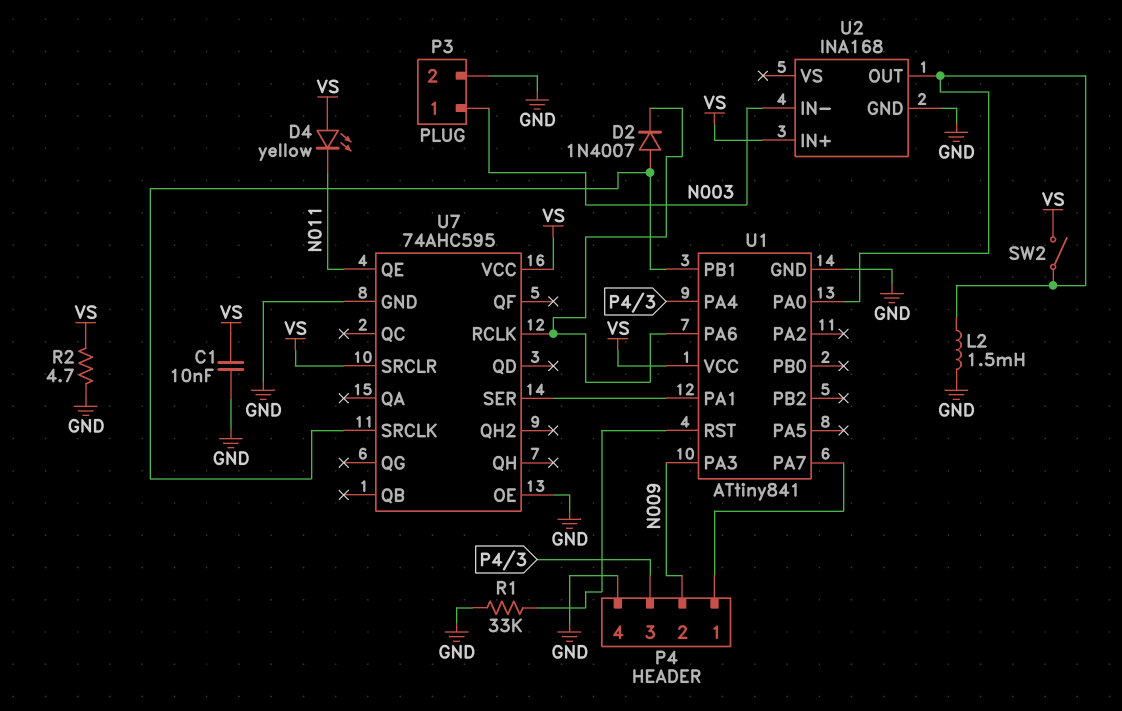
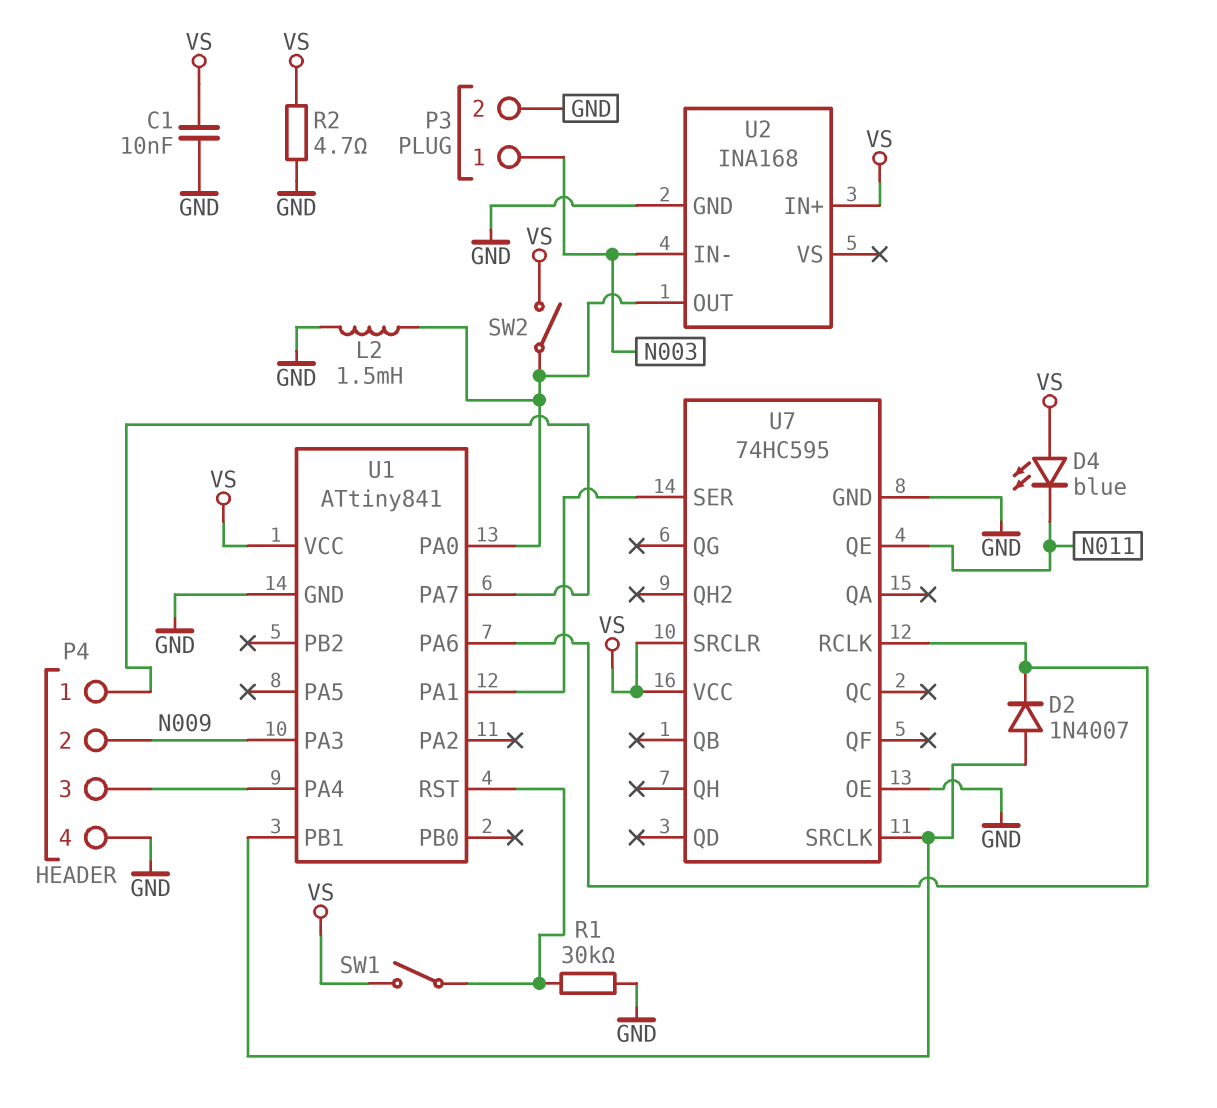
D4: LED yellow (A VS, K N011) -> LED blue (A VS, K N011)
R1: 33k (GND, U1/RST) -> 30k (GND, U1/RST)
SW1: none -> switch (U1/RST, VS)
U7: 74AHC595 -> 74HC595

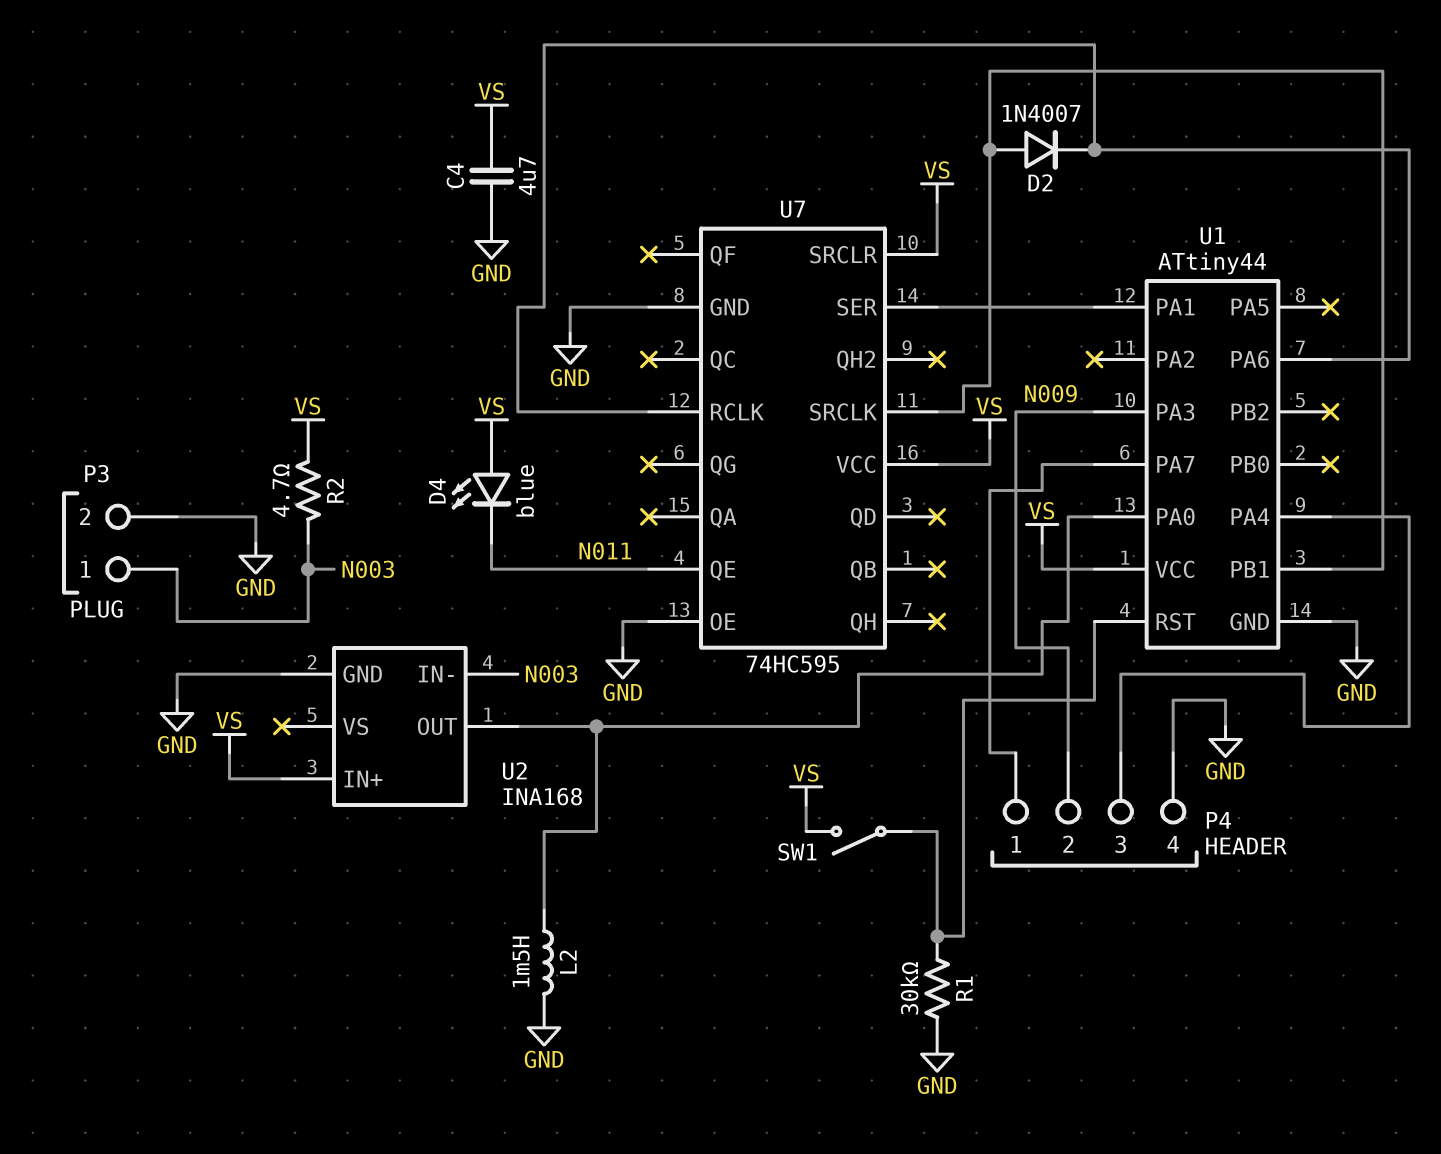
C1: 10nF (GND, VS) -> none
C4: none -> 4.7uF (GND, VS)
R2: 4.7 (GND, VS) -> 4.7 (N003, VS)
SW2: switch (U1/PA0, VS) -> none
U1: ATtiny841 -> ATtiny44

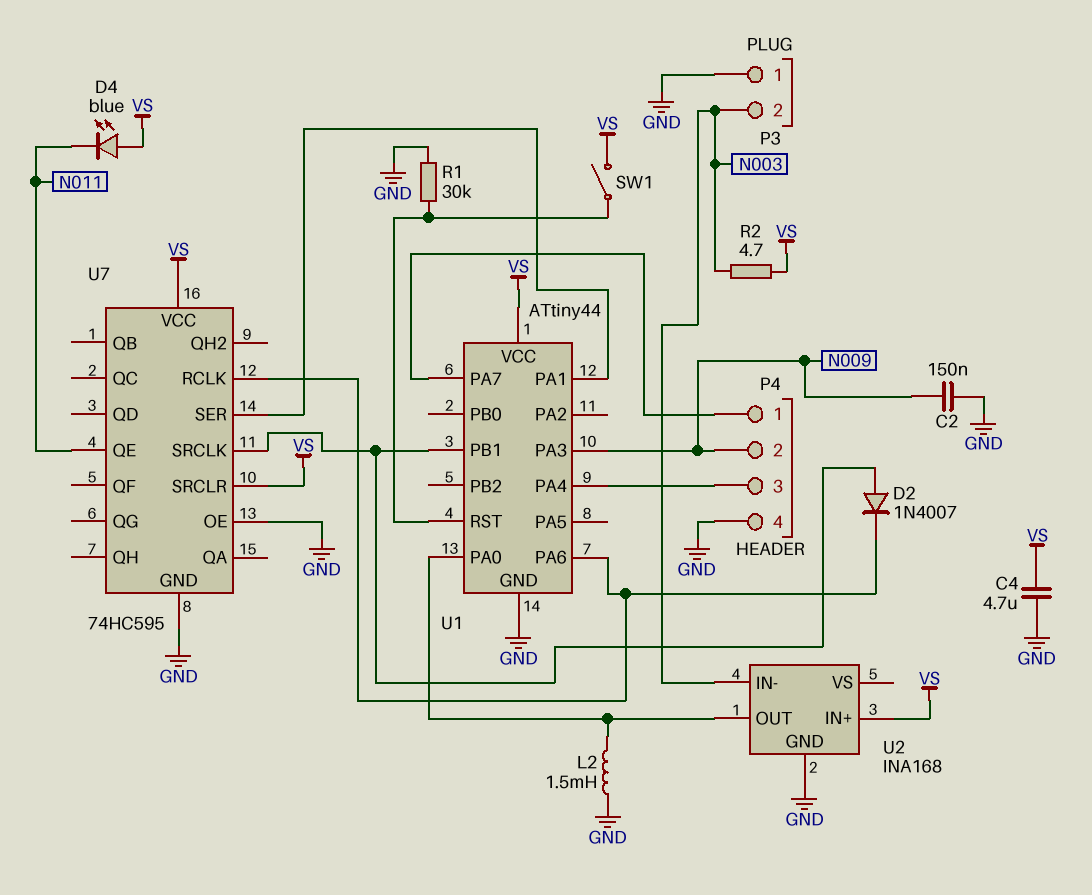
C2: none -> 150nF (GND, N009)
P3 pin 1: N003 -> GND
P3 pin 2: GND -> N003

